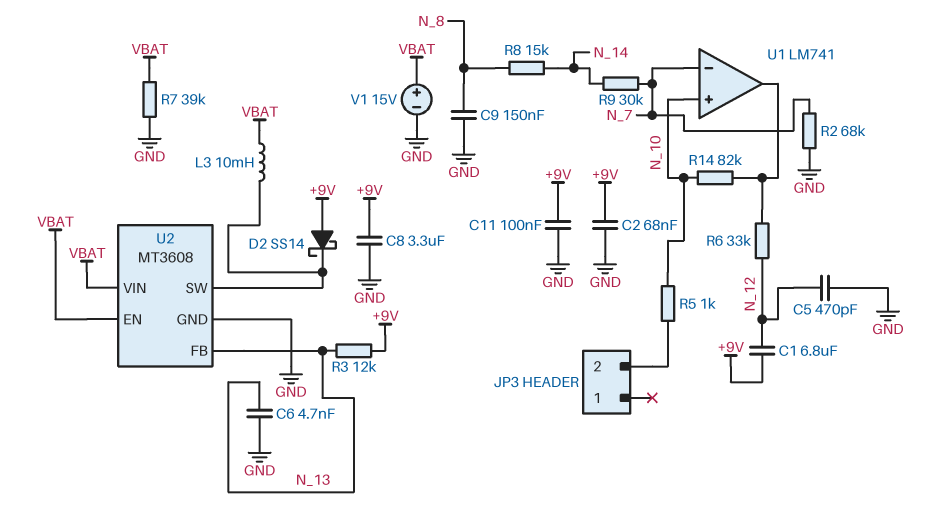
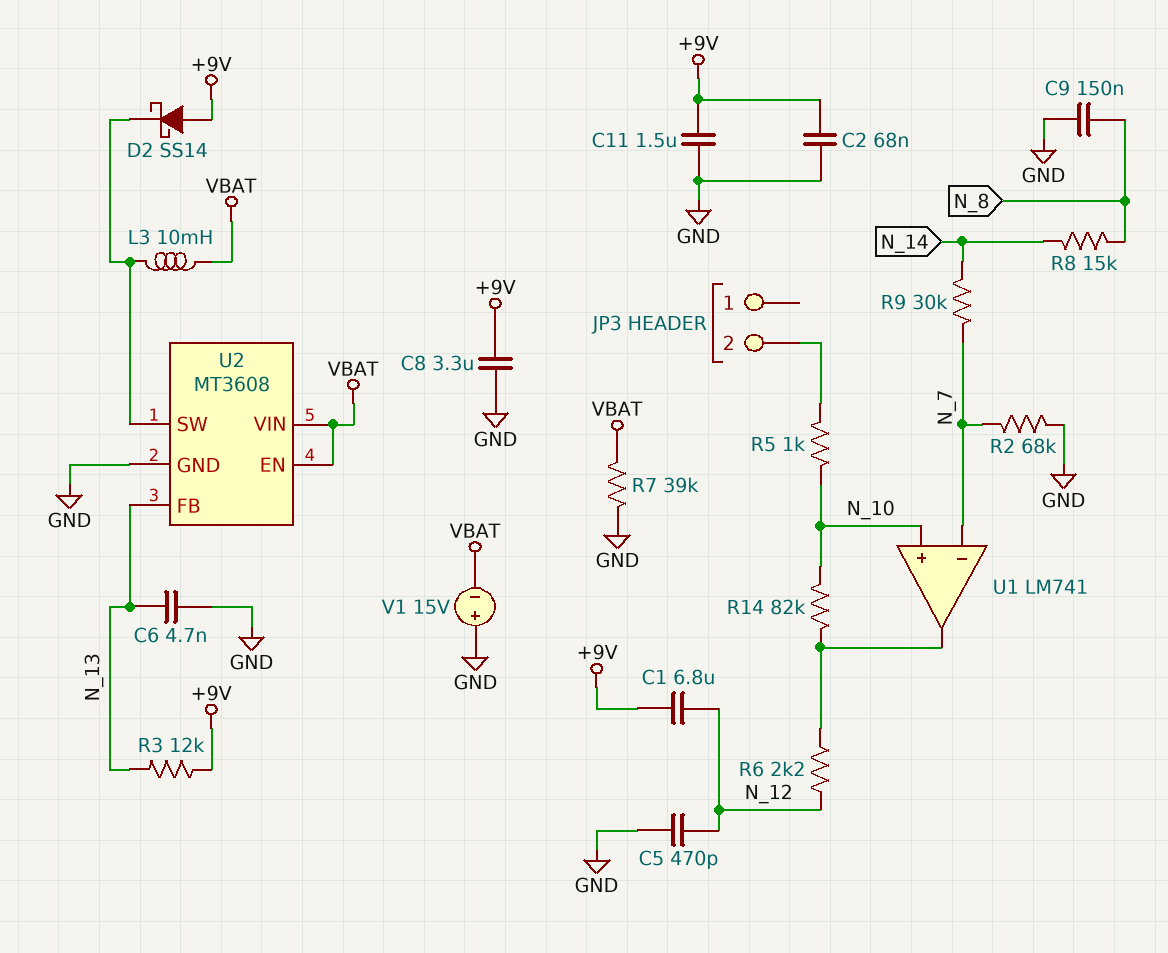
C11: 100nF (+9V, GND) -> 1.5uF (+9V, GND)
R6: 33k (N_12, U1/out) -> 2.2k (N_12, U1/out)
V1: 15V (plus VBAT, minus GND) -> 15V (plus GND, minus VBAT)

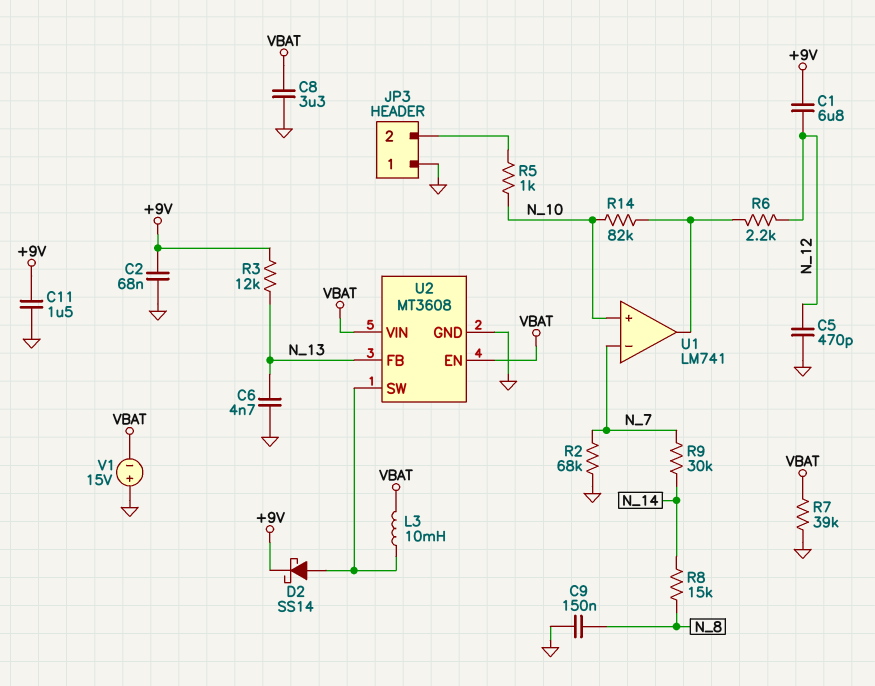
C8: 3.3uF (+9V, GND) -> 3.3uF (GND, VBAT)
D2: schottky SS14 (A +9V, K U2/SW) -> schottky SS14 (A U2/SW, K +9V)
JP3 pin 1: none -> GND

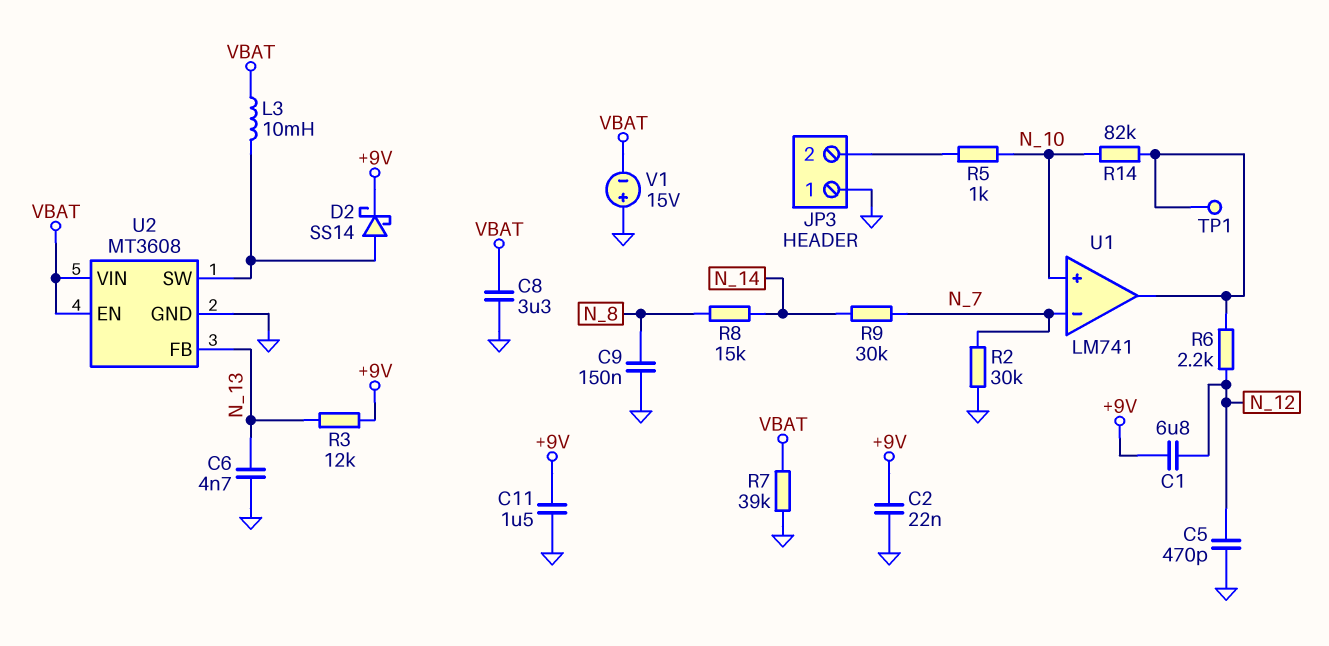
C2: 68nF (+9V, GND) -> 22nF (+9V, GND)
R2: 68k (GND, N_7) -> 30k (GND, N_7)
TP1: none -> test point (U1/out)

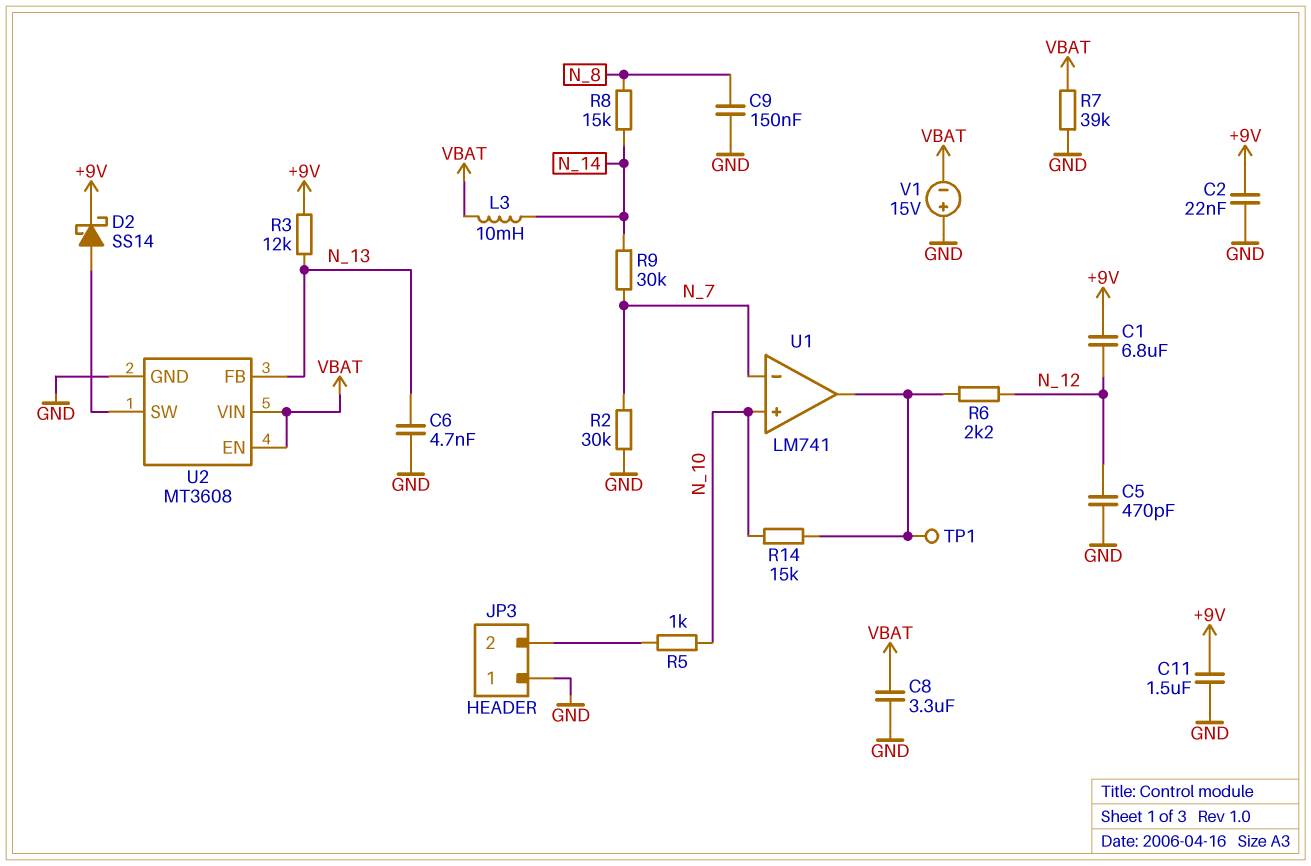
L3: 10mH (U2/SW, VBAT) -> 10mH (N_14, VBAT)
R14: 82k (N_10, U1/out) -> 15k (N_10, U1/out)

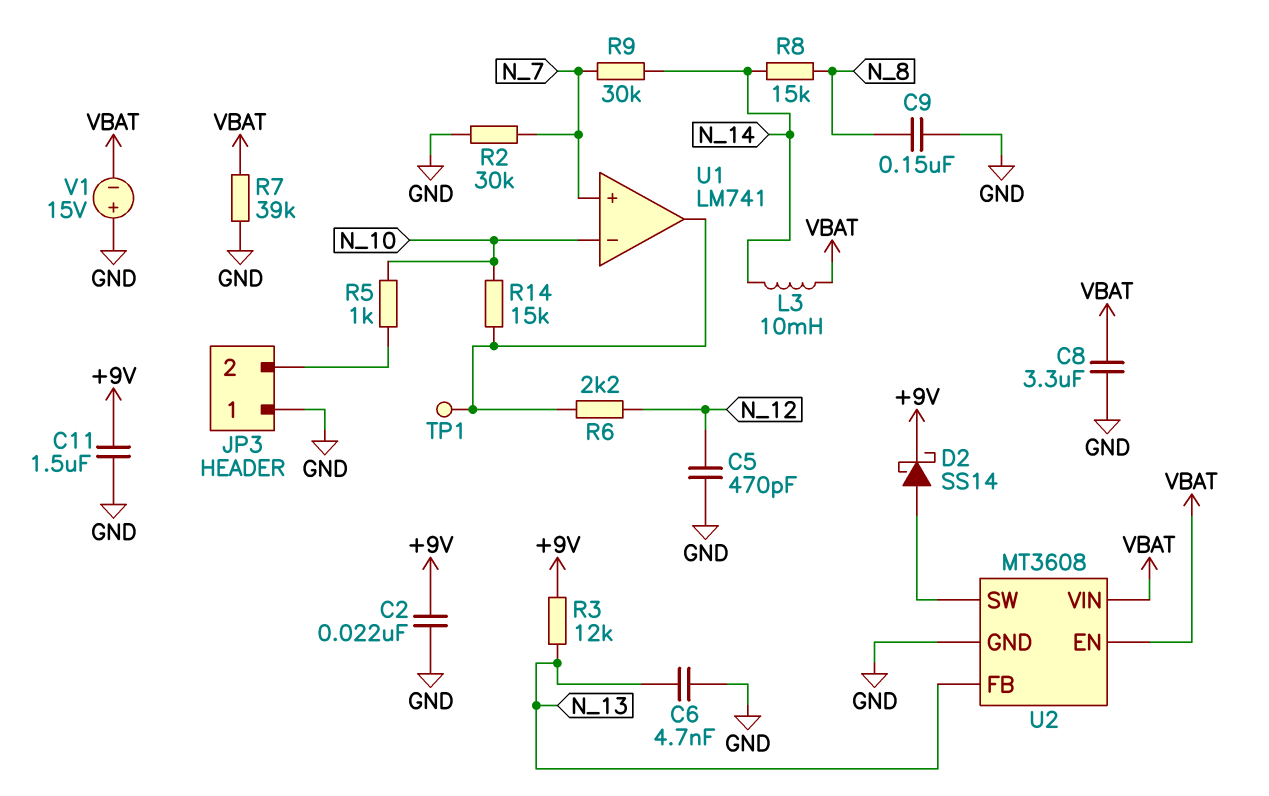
C1: 6.8uF (+9V, N_12) -> none
U1 pin in+: N_10 -> N_7
U1 pin in-: N_7 -> N_10

